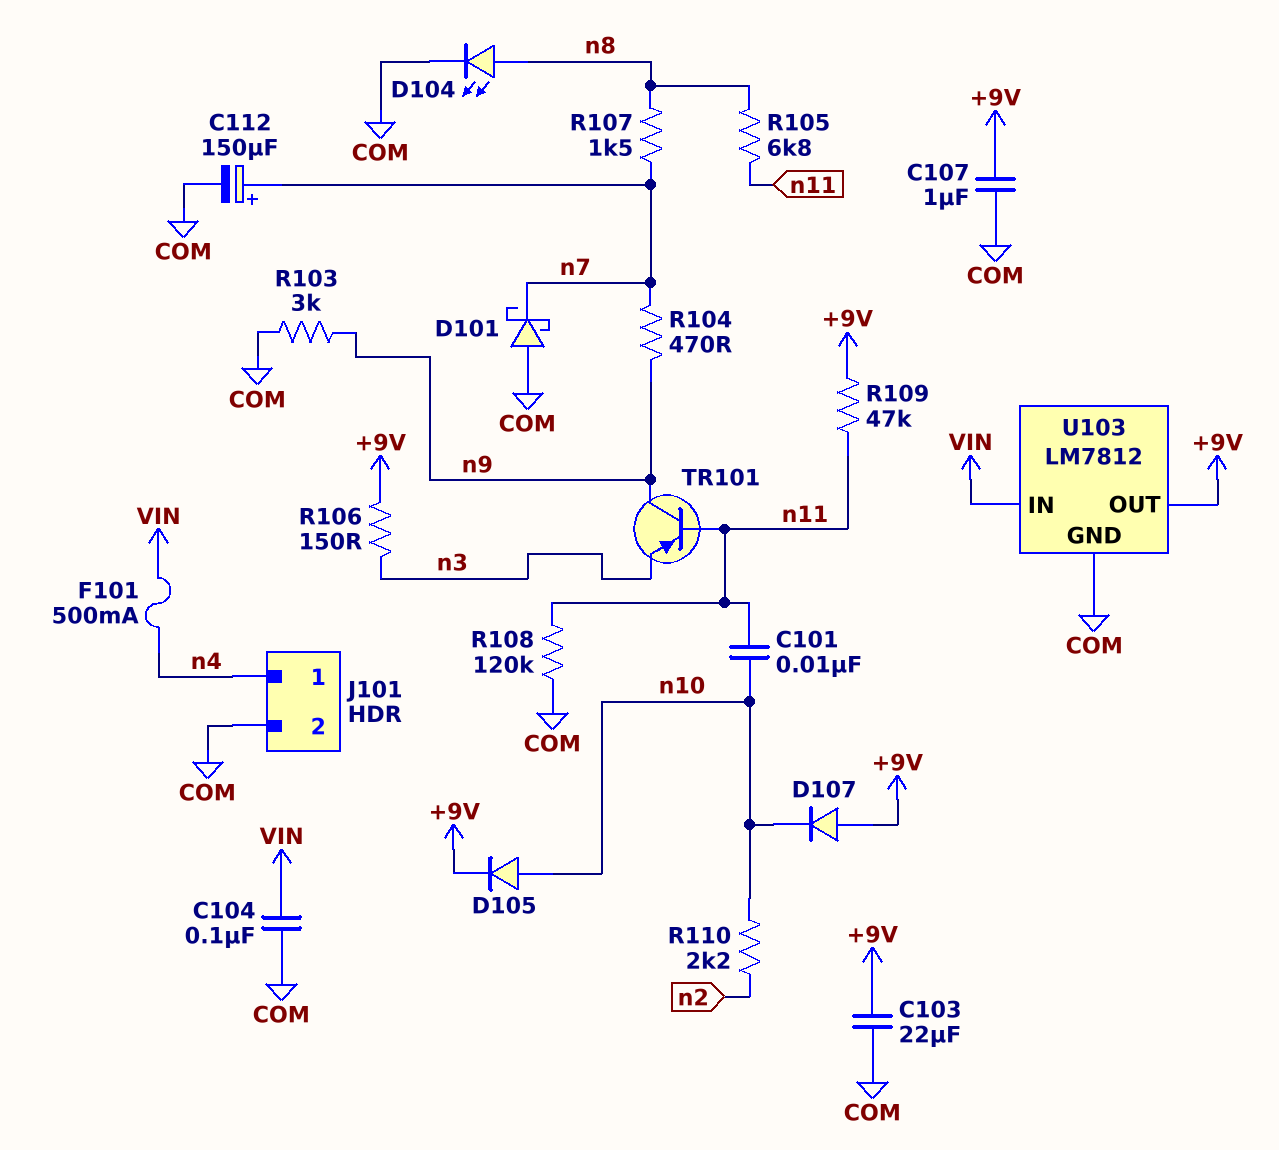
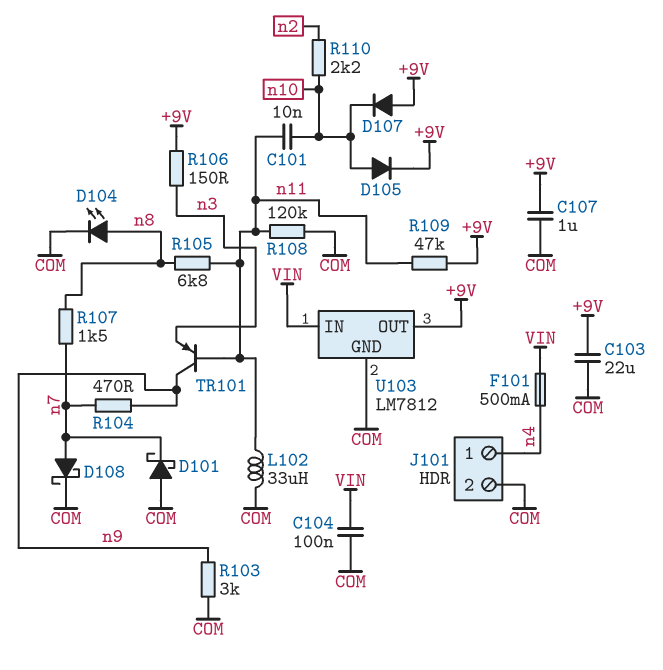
C112: 150uF (plus n7, minus COM) -> none
D108: none -> schottky (A n7, K COM)
L102: none -> 33uH (COM, n11)

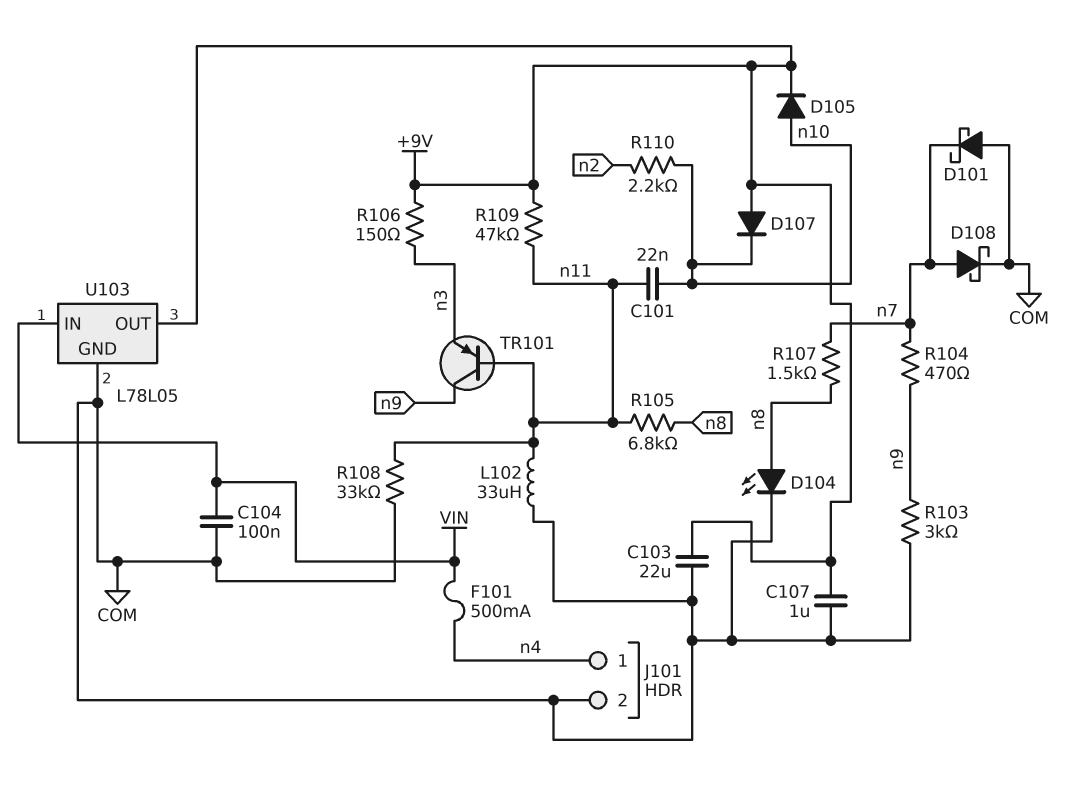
C101: 10nF (n10, n11) -> 22nF (n10, n11)
R108: 120k (COM, n11) -> 33k (COM, n11)
U103: LM7812 -> L78L05

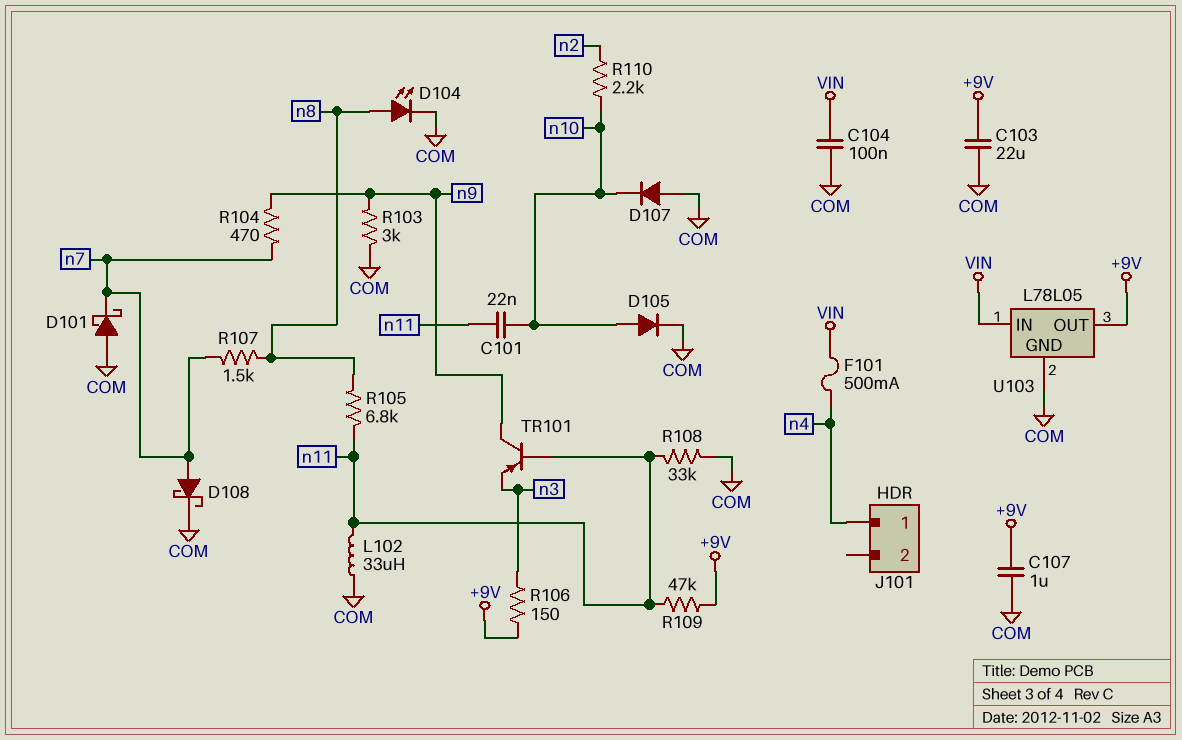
D105: diode (A n10, K +9V) -> diode (A n10, K COM)
D107: diode (A +9V, K n10) -> diode (A COM, K n10)
J101 pin 2: COM -> none

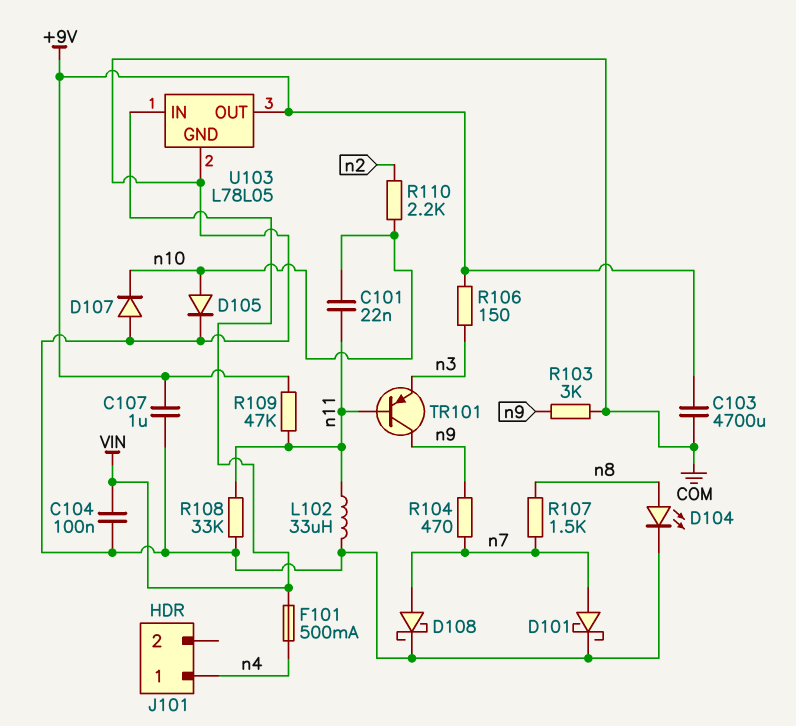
C103: 22uF (+9V, COM) -> 4700uF (+9V, COM)
D101: schottky (A COM, K n7) -> schottky (A n7, K COM)
R105: 6.8k (n8, n11) -> none

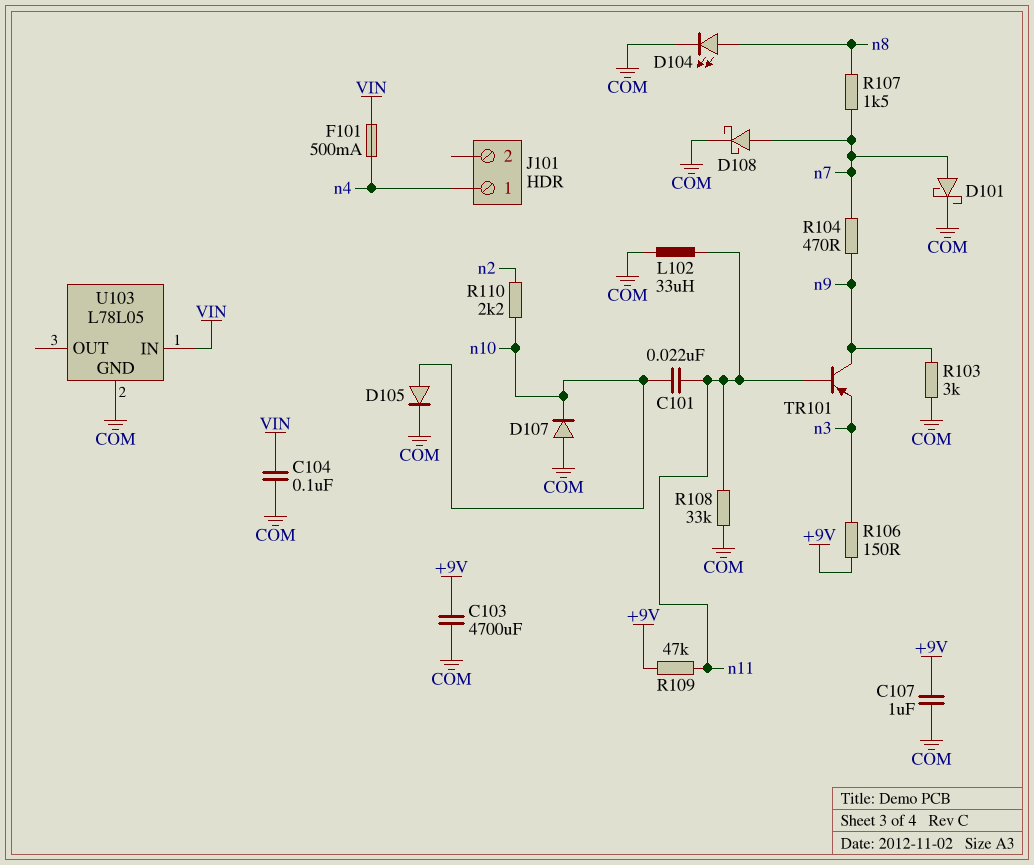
U103 pin OUT: +9V -> none

